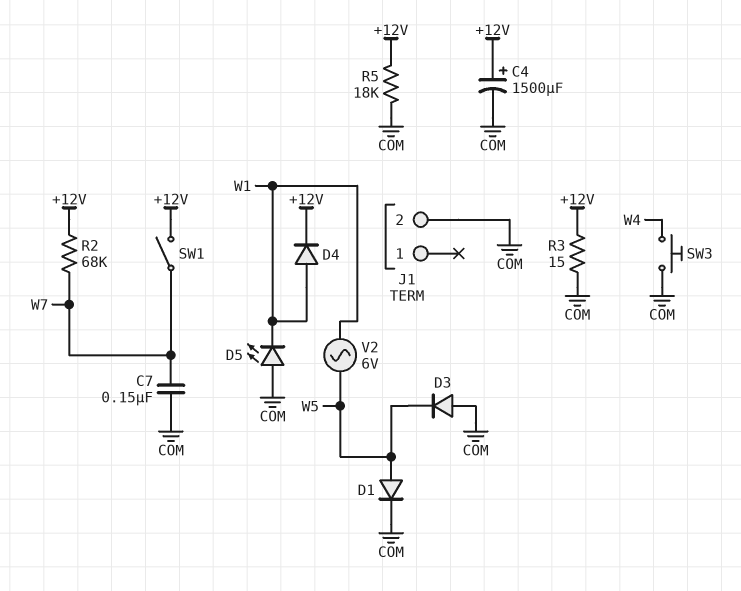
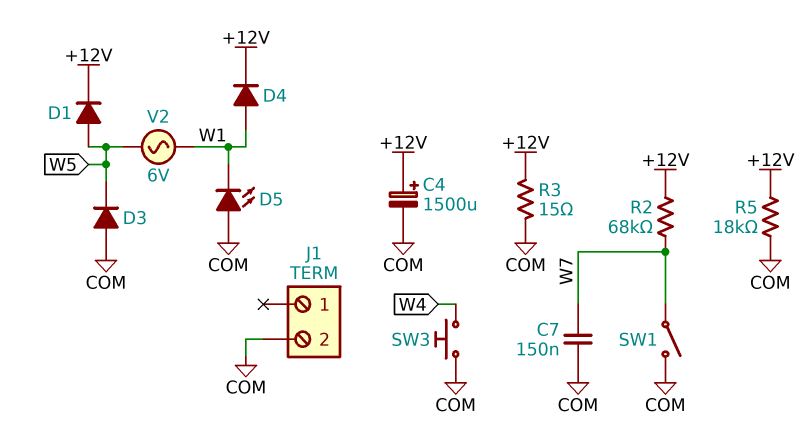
D1: diode (A W5, K COM) -> diode (A W5, K +12V)
SW1: switch (+12V, W7) -> switch (COM, W7)

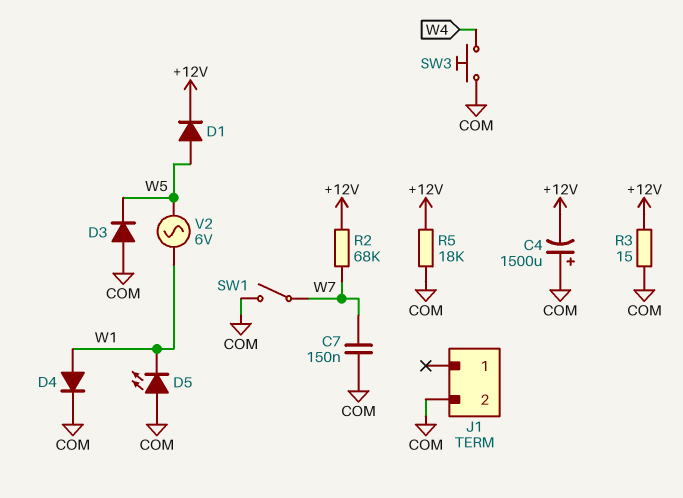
C4: 1500uF (plus +12V, minus COM) -> 1500uF (plus COM, minus +12V)
D4: diode (A W1, K +12V) -> diode (A W1, K COM)

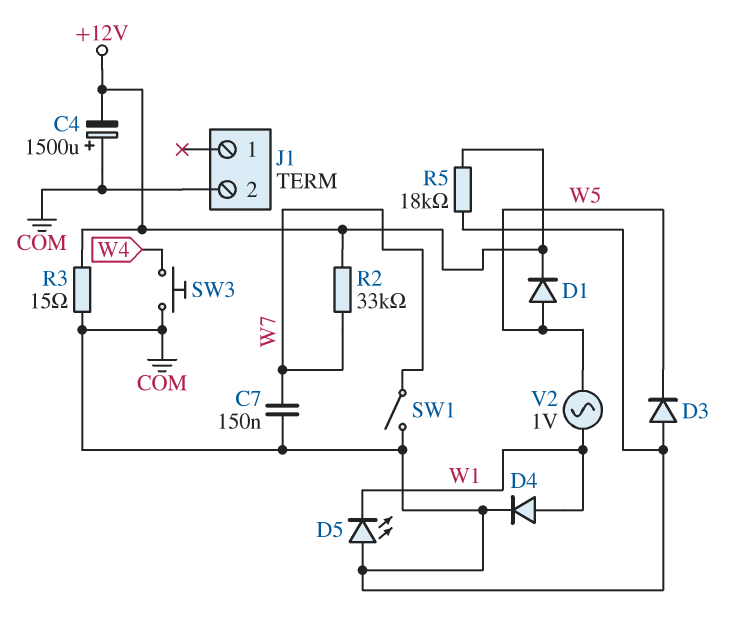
R2: 68k (+12V, W7) -> 33k (+12V, W7)
V2: AC 6V (W1, W5) -> AC 1V (W1, W5)

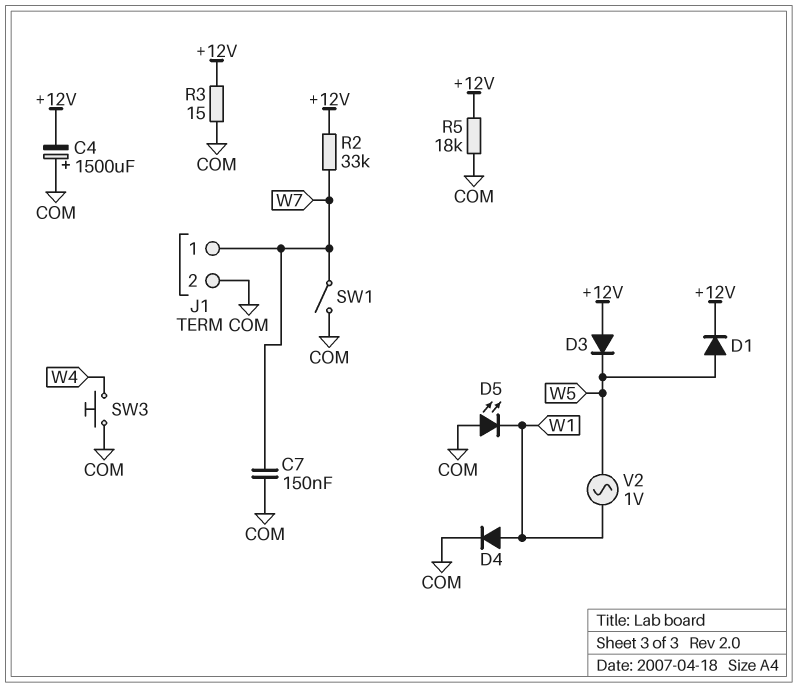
D3: diode (A COM, K W5) -> diode (A +12V, K W5)
J1 pin 1: none -> W7

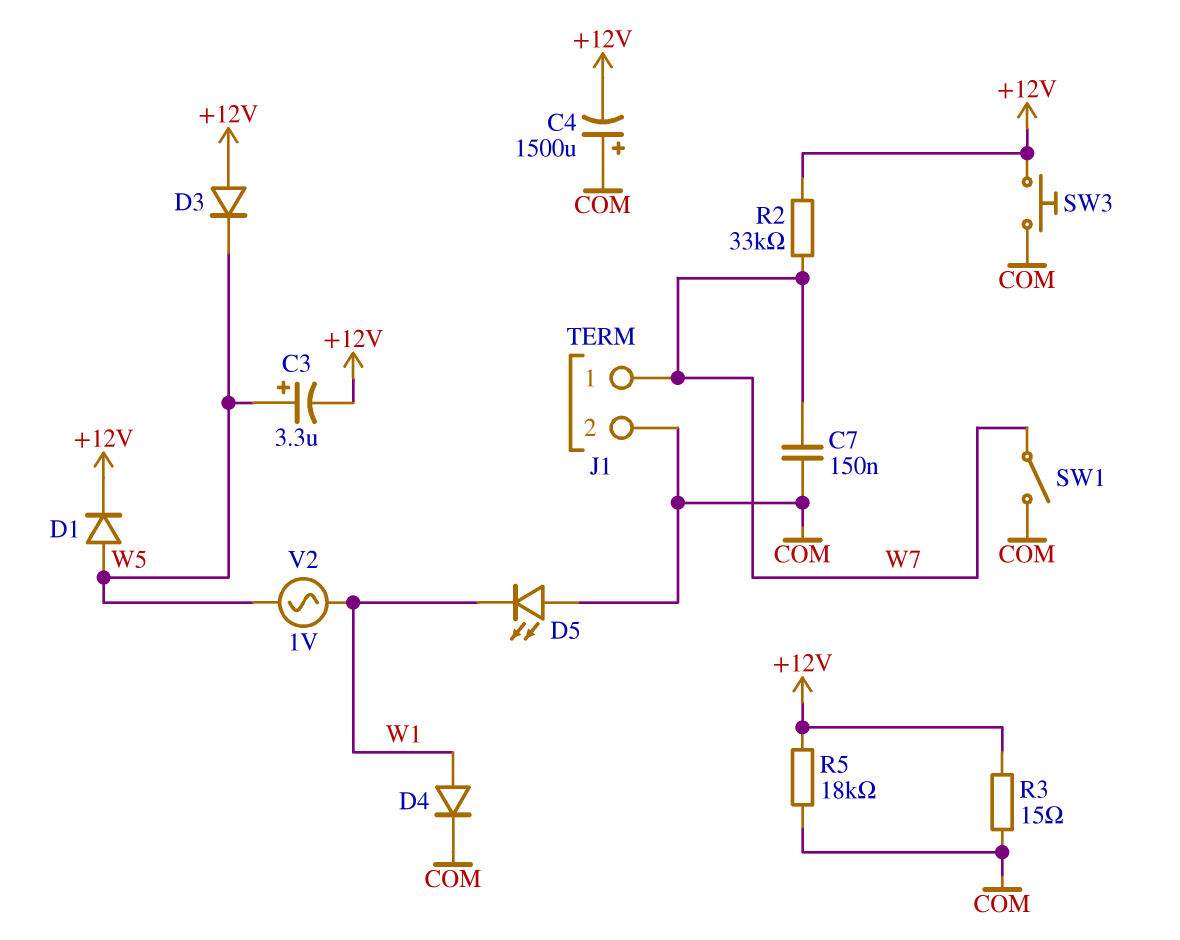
C3: none -> 3.3uF (plus W5, minus +12V)
SW3: button (COM, W4) -> button (+12V, COM)

